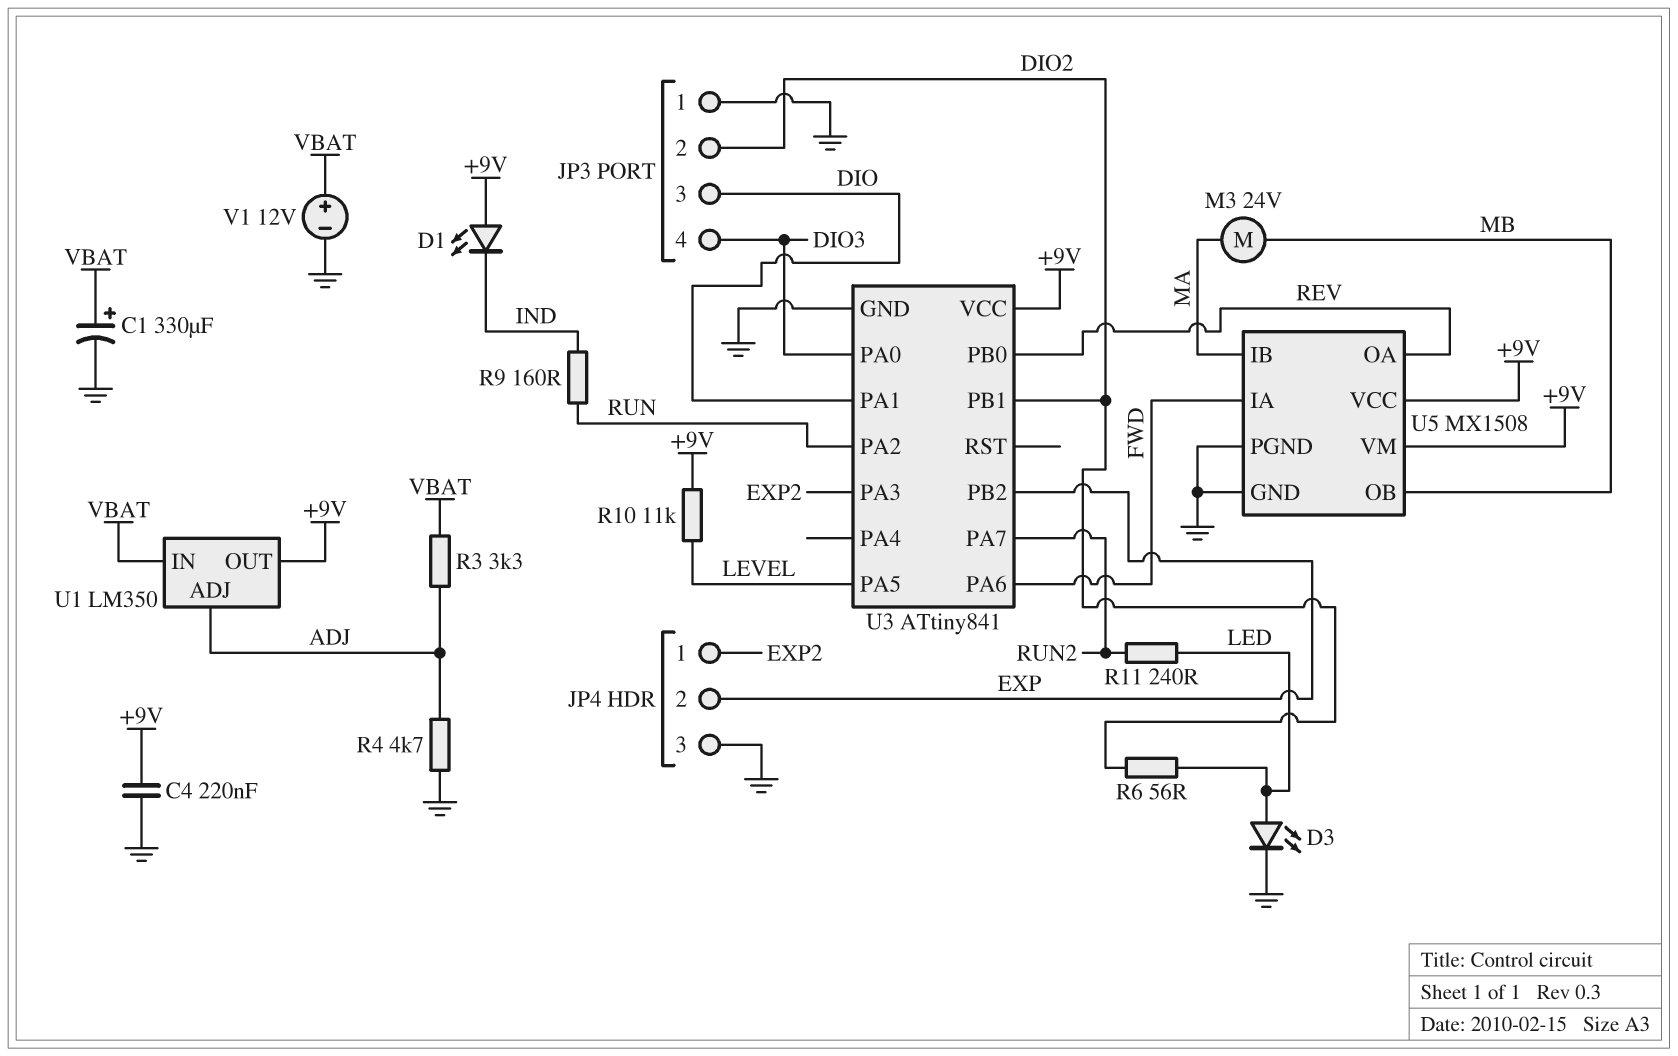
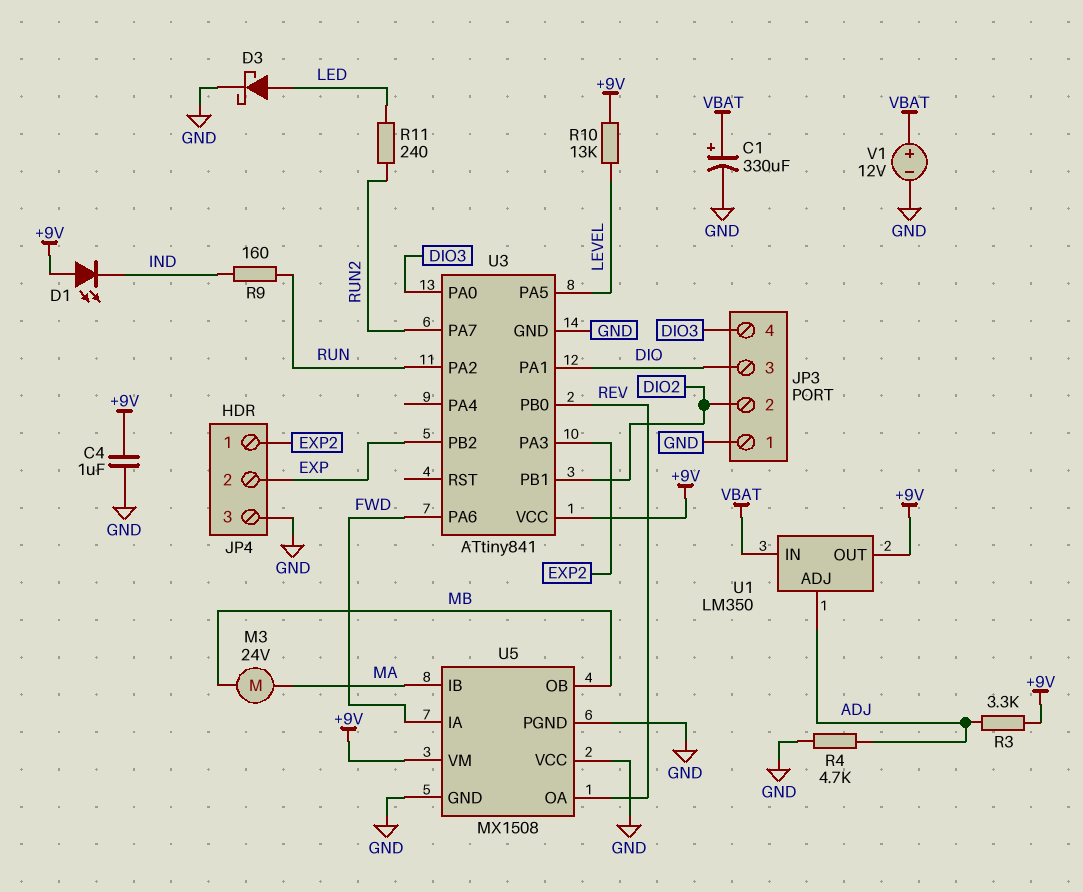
C4: 220nF (+9V, GND) -> 1uF (+9V, GND)
D3: LED (A LED, K GND) -> schottky (A LED, K GND)
R3: 3.3k (ADJ, VBAT) -> 3.3k (+9V, ADJ)
R6: 56 (DIO2, LED) -> none
R10: 11k (+9V, LEVEL) -> 13k (+9V, LEVEL)
U5 pin VCC: +9V -> GND

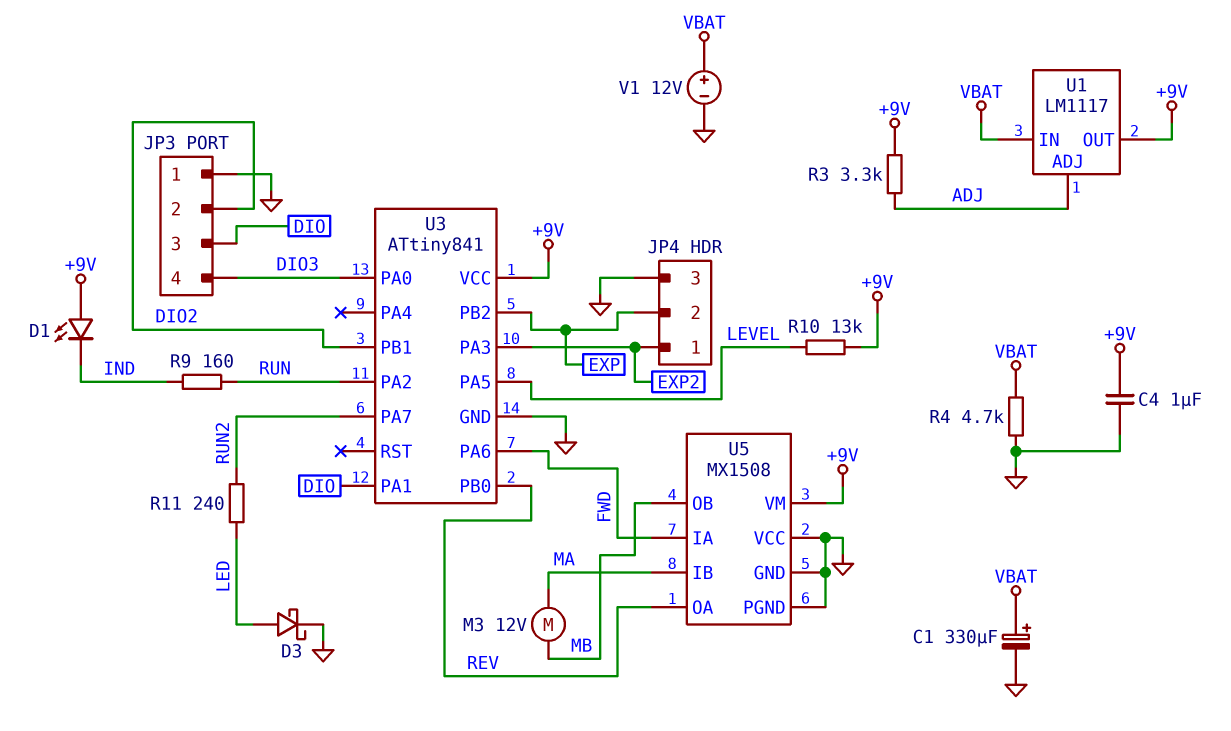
M3: motor 24V (MA, MB) -> motor 12V (MA, MB)
R4: 4.7k (ADJ, GND) -> 4.7k (GND, VBAT)
U1: LM350 -> LM1117

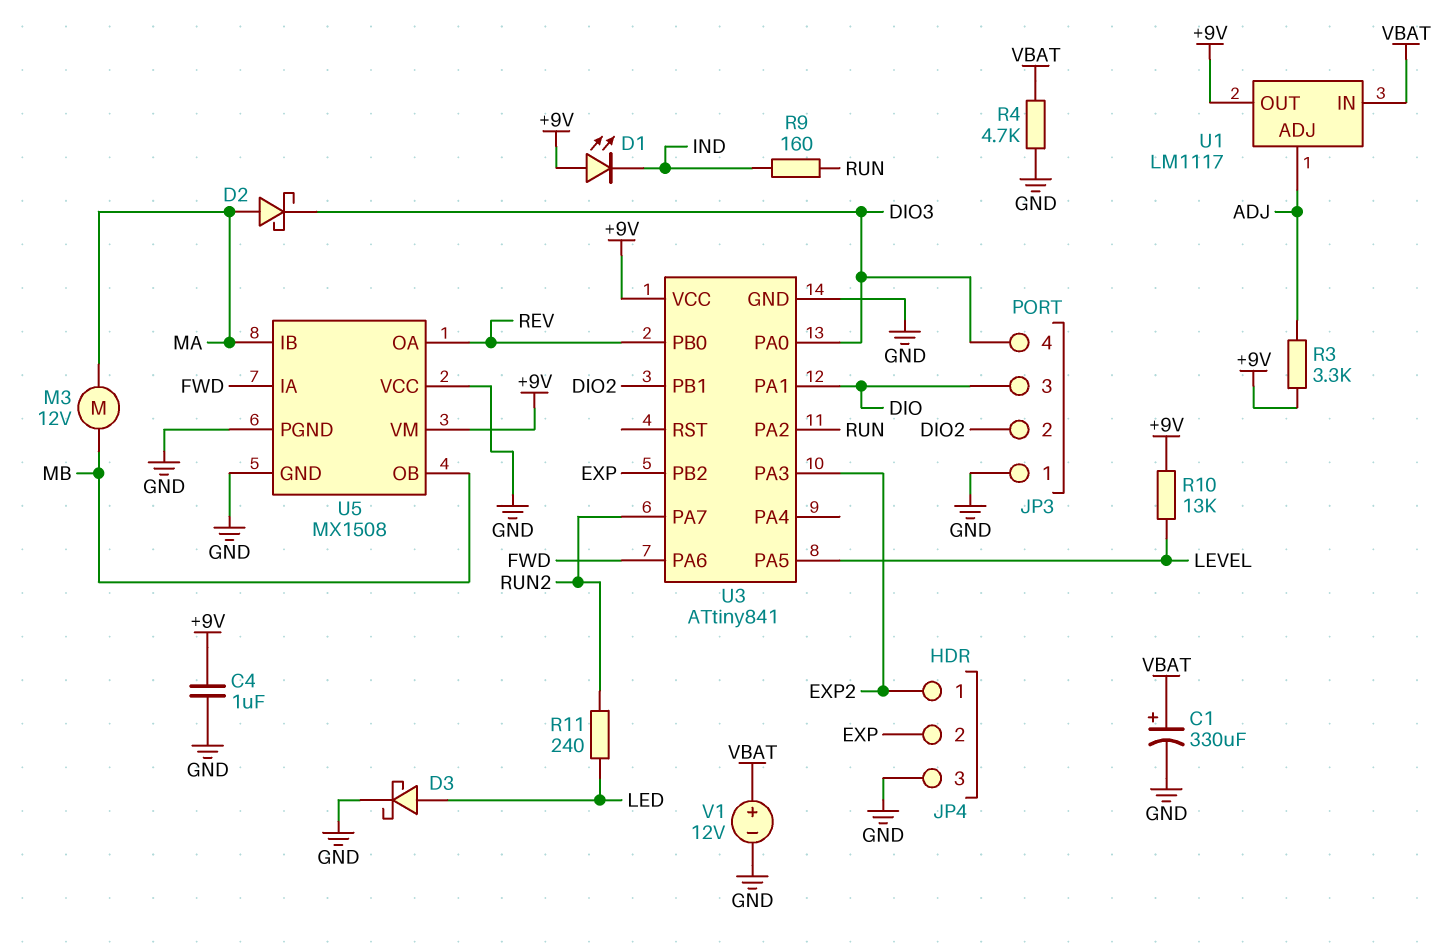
D2: none -> schottky (A MA, K DIO3)

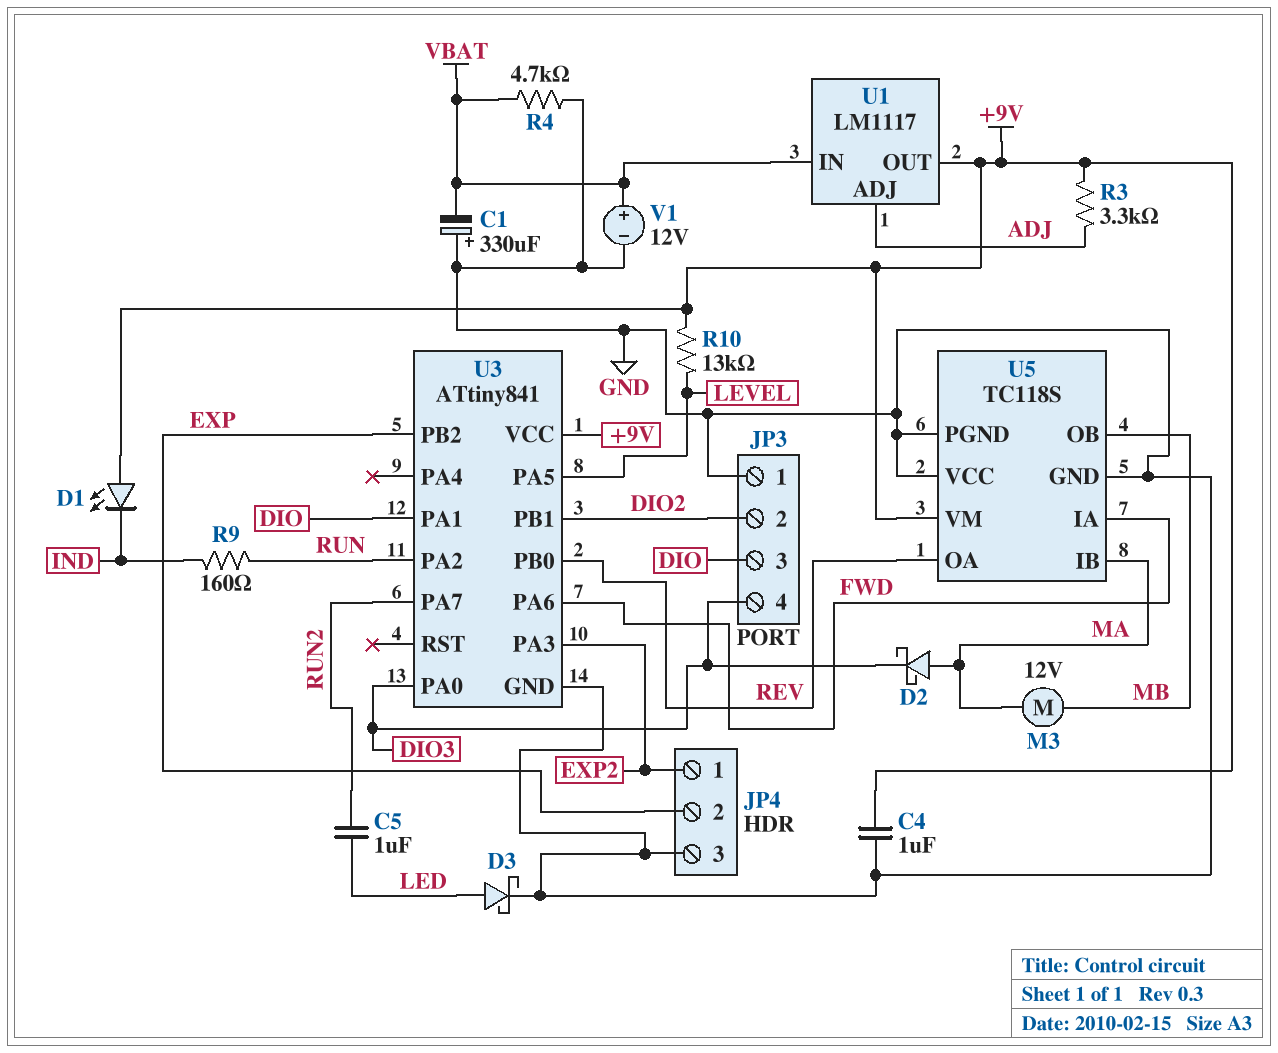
C1: 330uF (plus VBAT, minus GND) -> 330uF (plus GND, minus VBAT)
C5: none -> 1uF (LED, RUN2)
R11: 240 (LED, RUN2) -> none
U5: MX1508 -> TC118S

